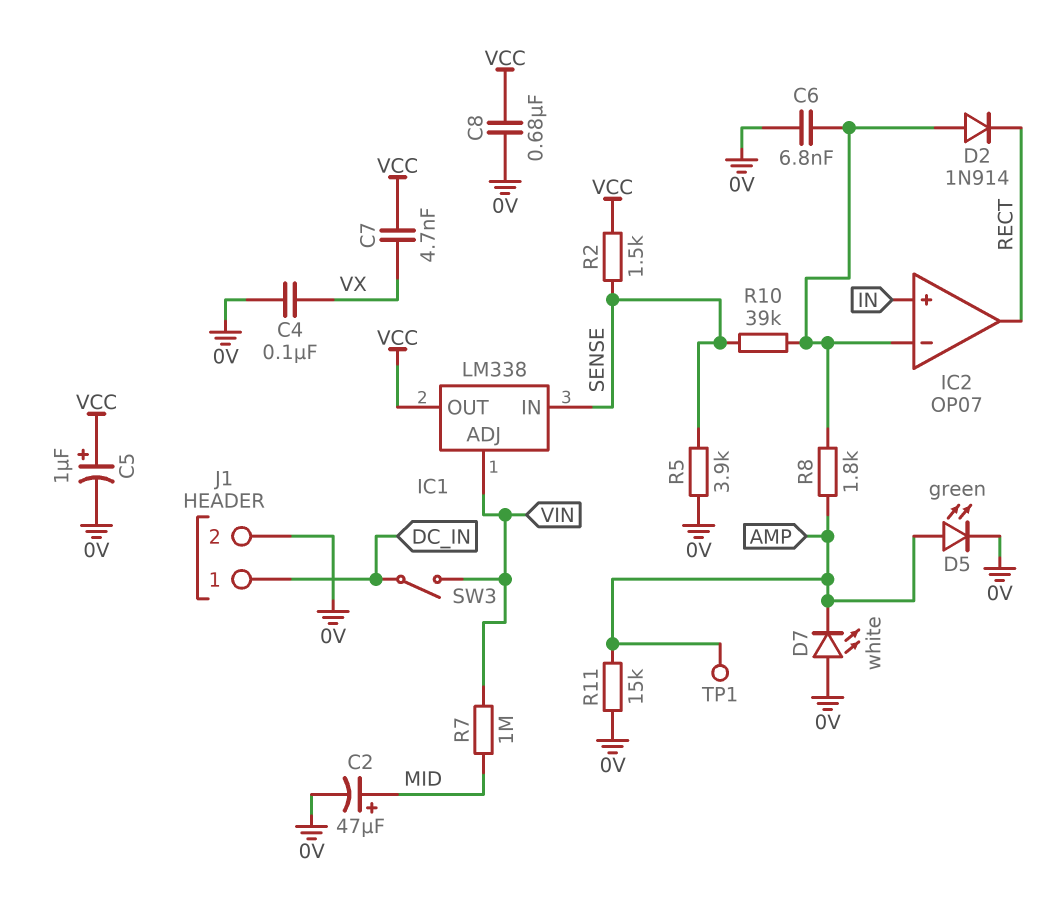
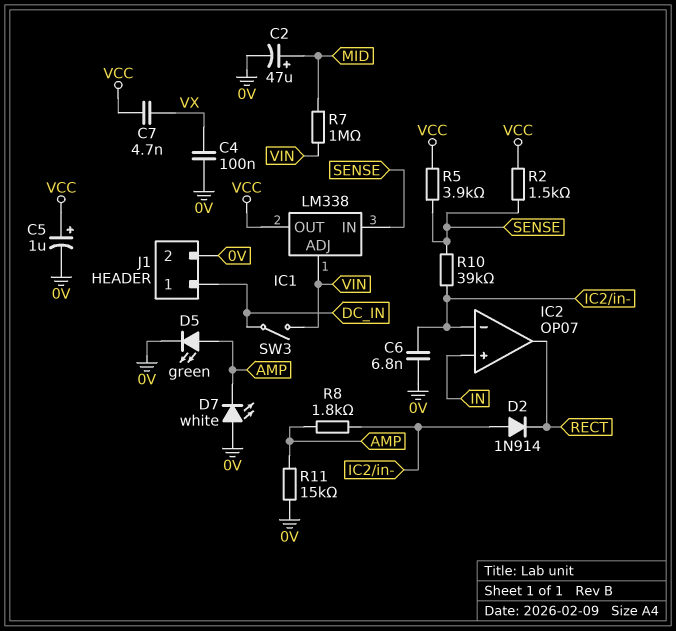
C8: 680nF (0V, VCC) -> none
R5: 3.9k (0V, SENSE) -> 3.9k (SENSE, VCC)
TP1: test point (AMP) -> none

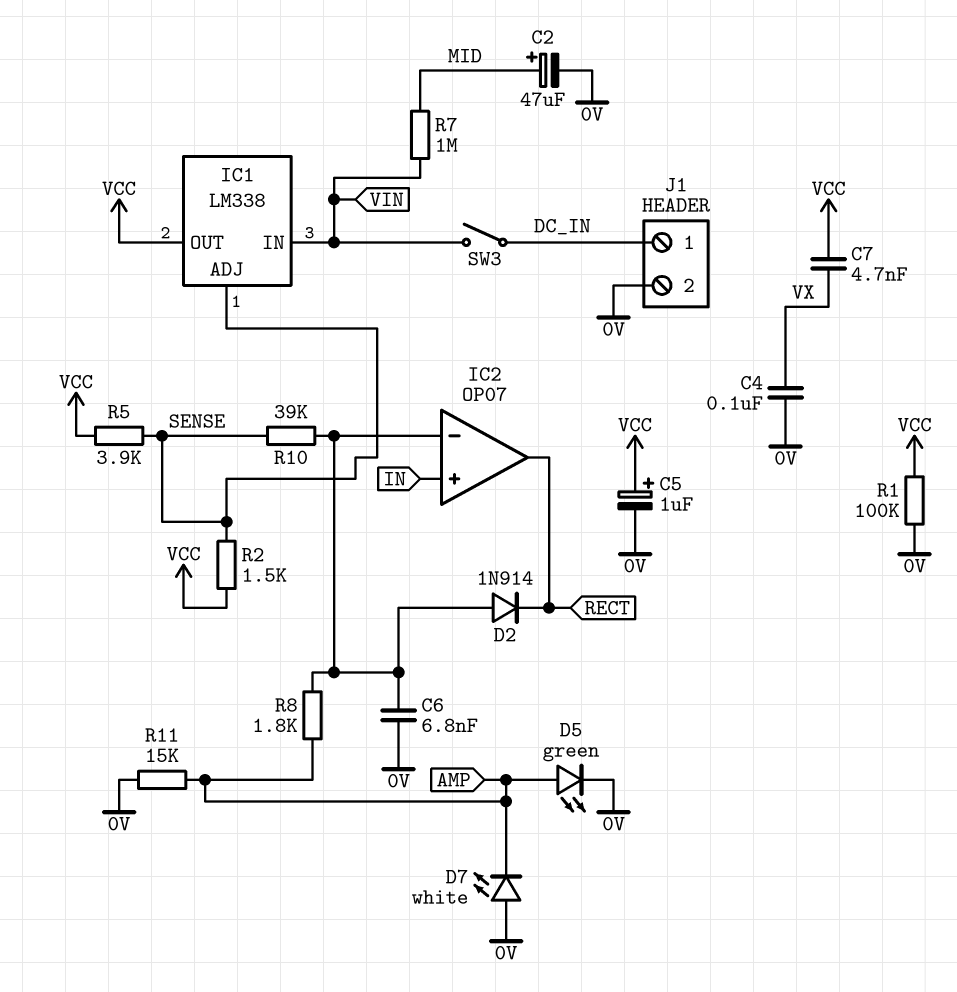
IC1 pin ADJ: VIN -> SENSE
IC1 pin IN: SENSE -> VIN
R1: none -> 100k (0V, VCC)

